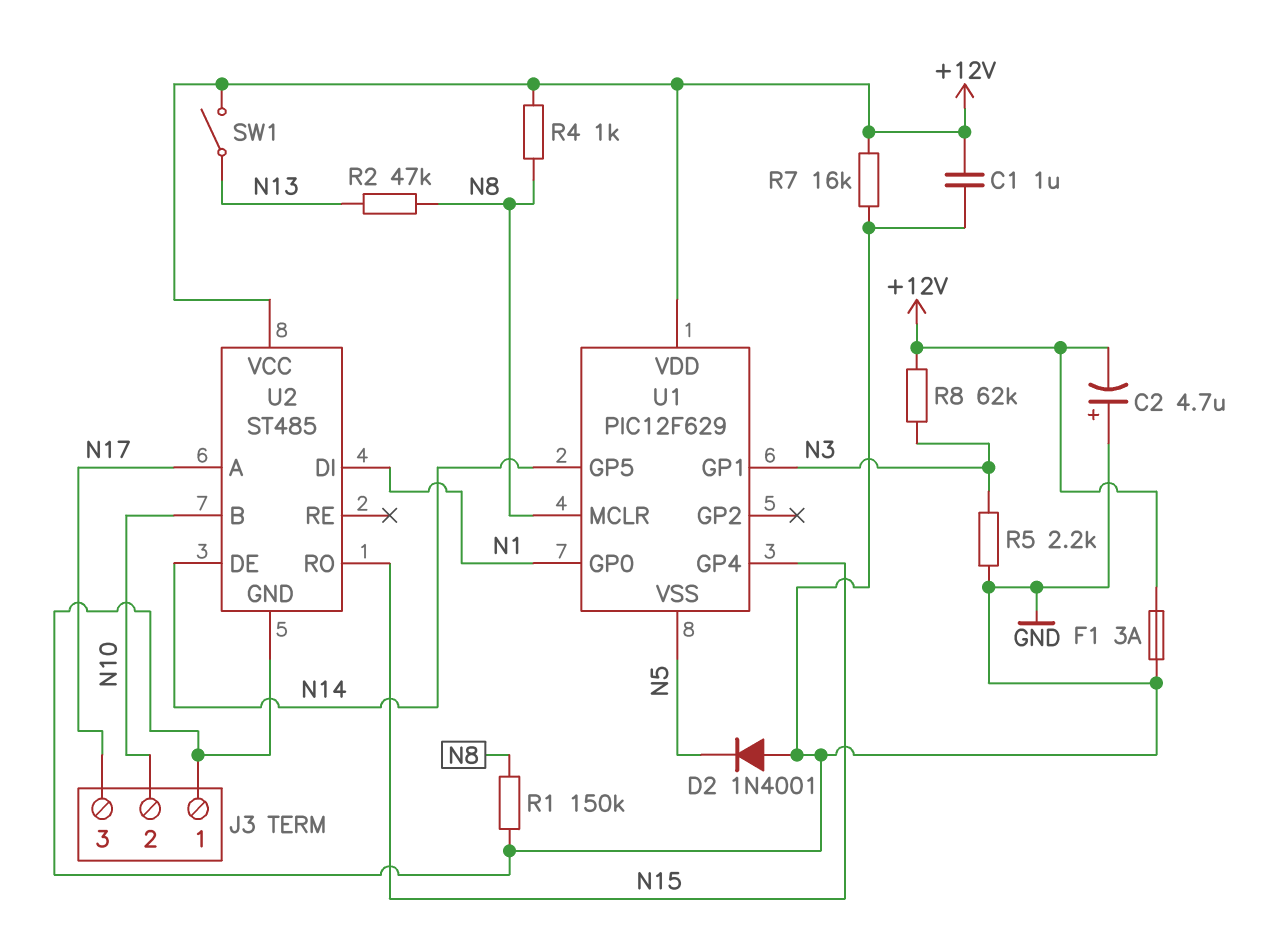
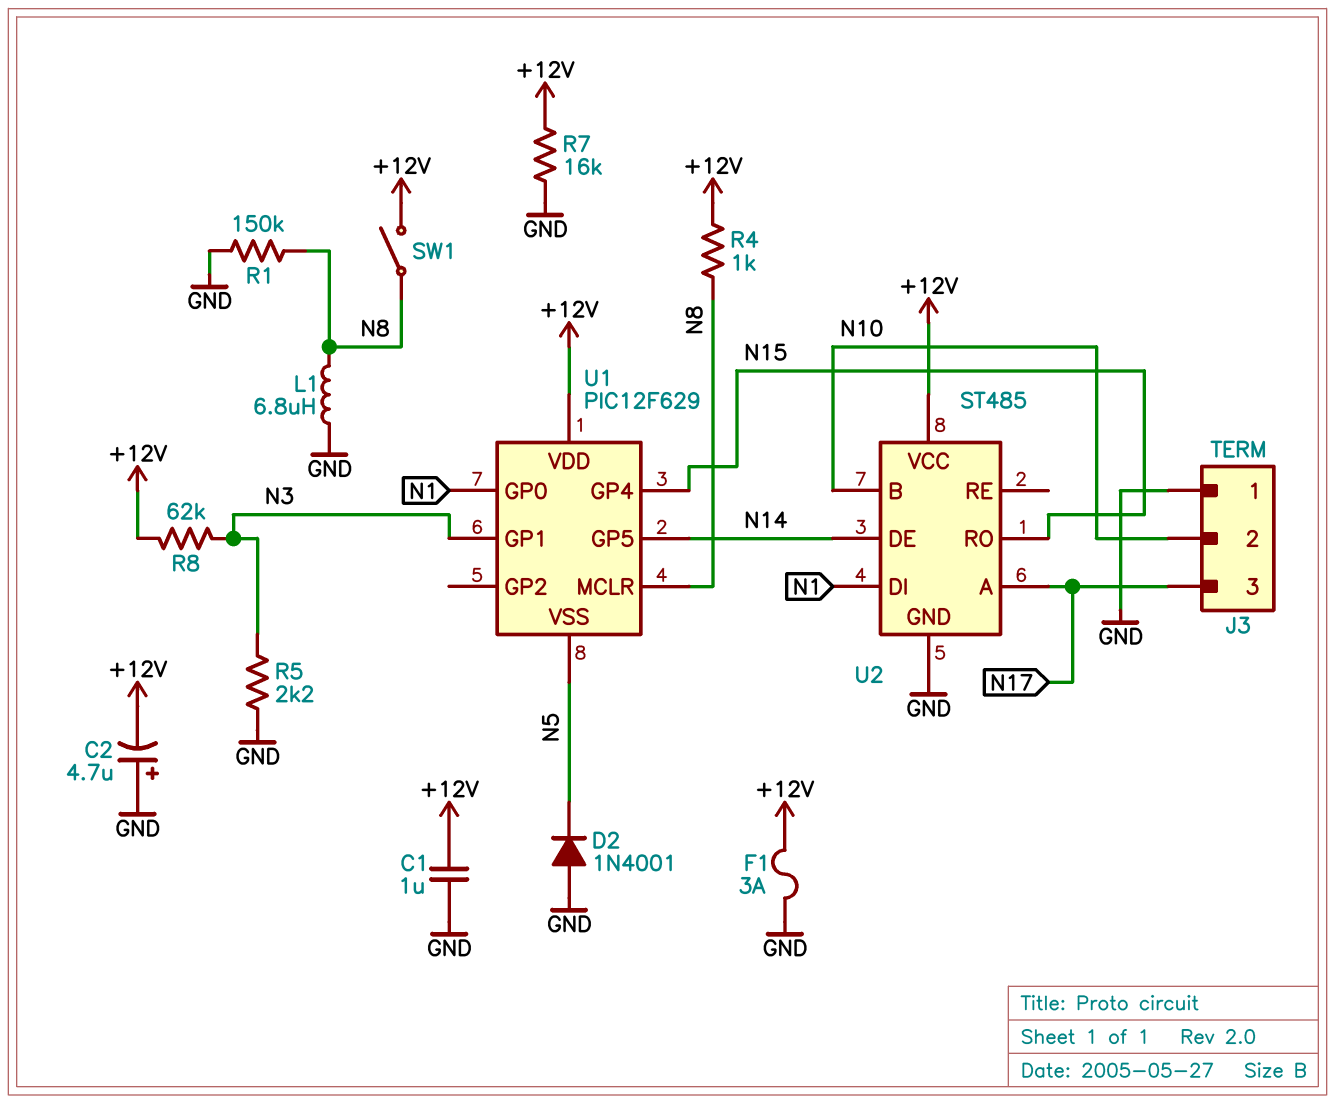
L1: none -> 6.8uH (GND, N8)
R2: 47k (N8, N13) -> none
SW1: switch (+12V, N13) -> switch (+12V, N8)

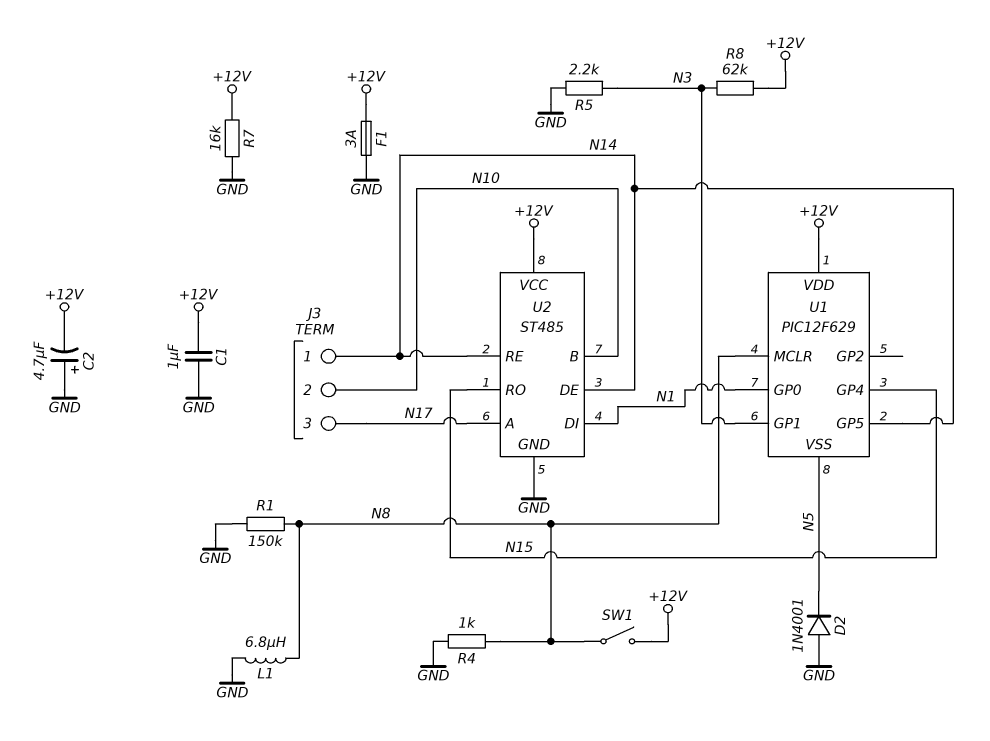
J3 pin 1: GND -> N14
R4: 1k (+12V, N8) -> 1k (GND, N8)
U2 pin RE: none -> N14

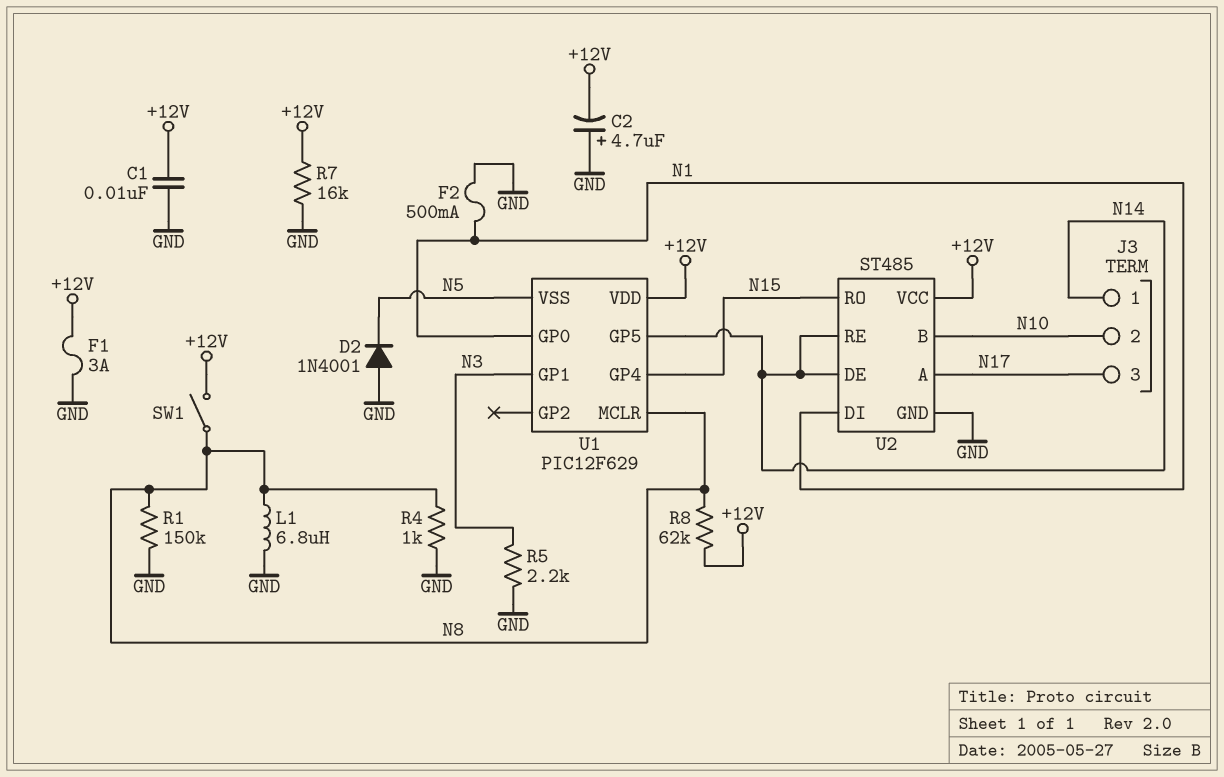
C1: 1uF (+12V, GND) -> 10nF (+12V, GND)
F2: none -> 500mA (GND, N1)
R8: 62k (+12V, N3) -> 62k (+12V, N8)

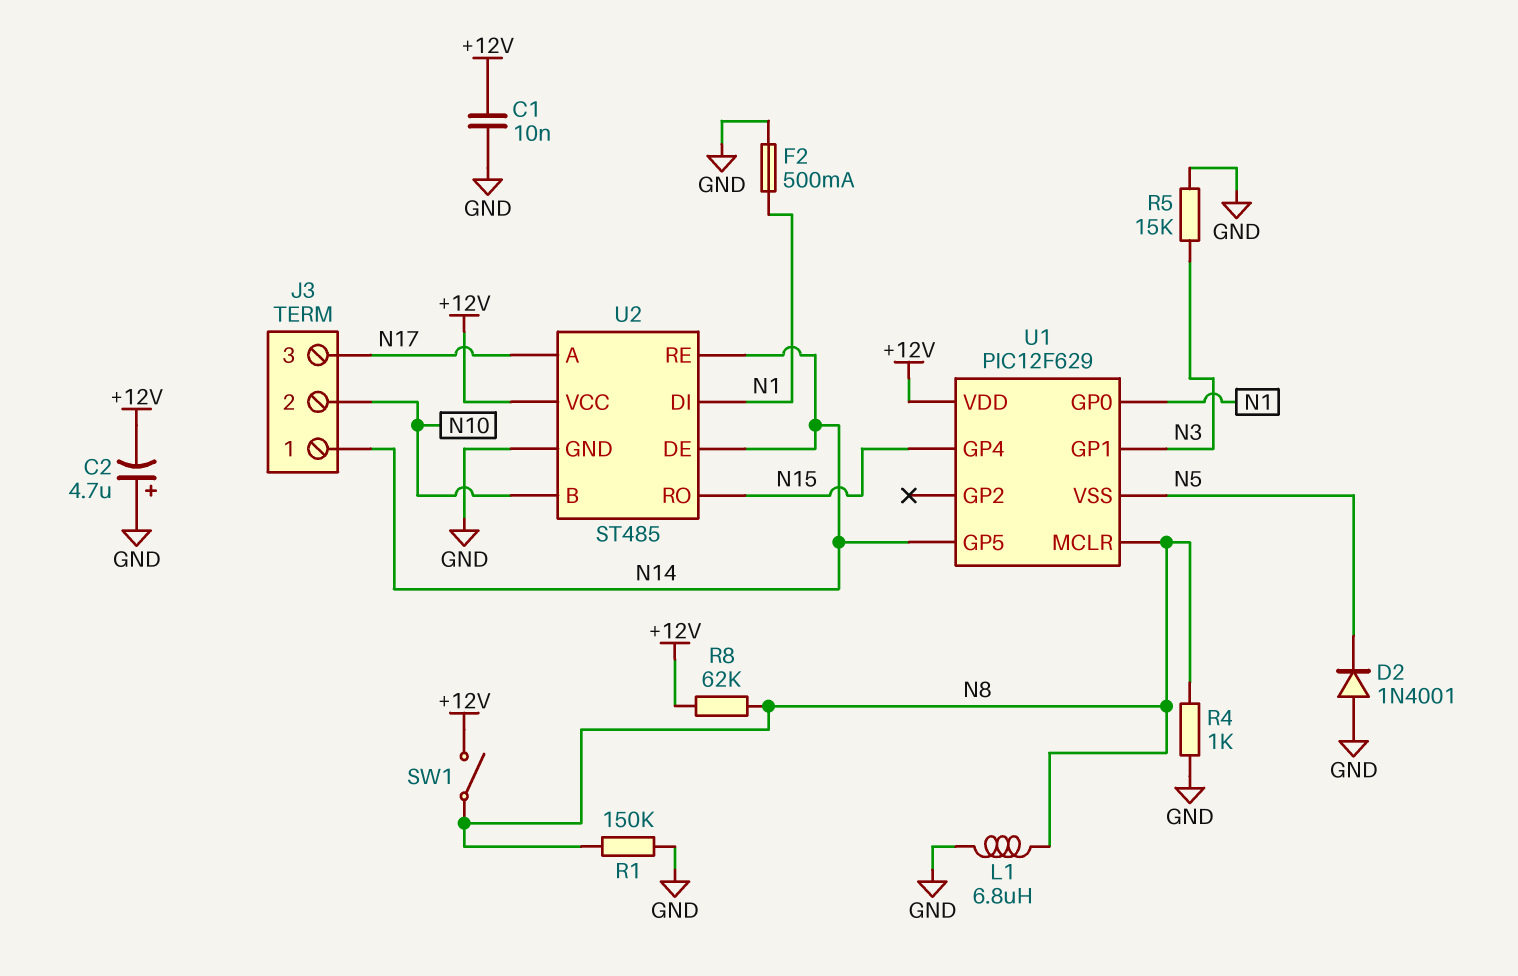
F1: 3A (+12V, GND) -> none
R5: 2.2k (GND, N3) -> 15k (GND, N3)
R7: 16k (+12V, GND) -> none

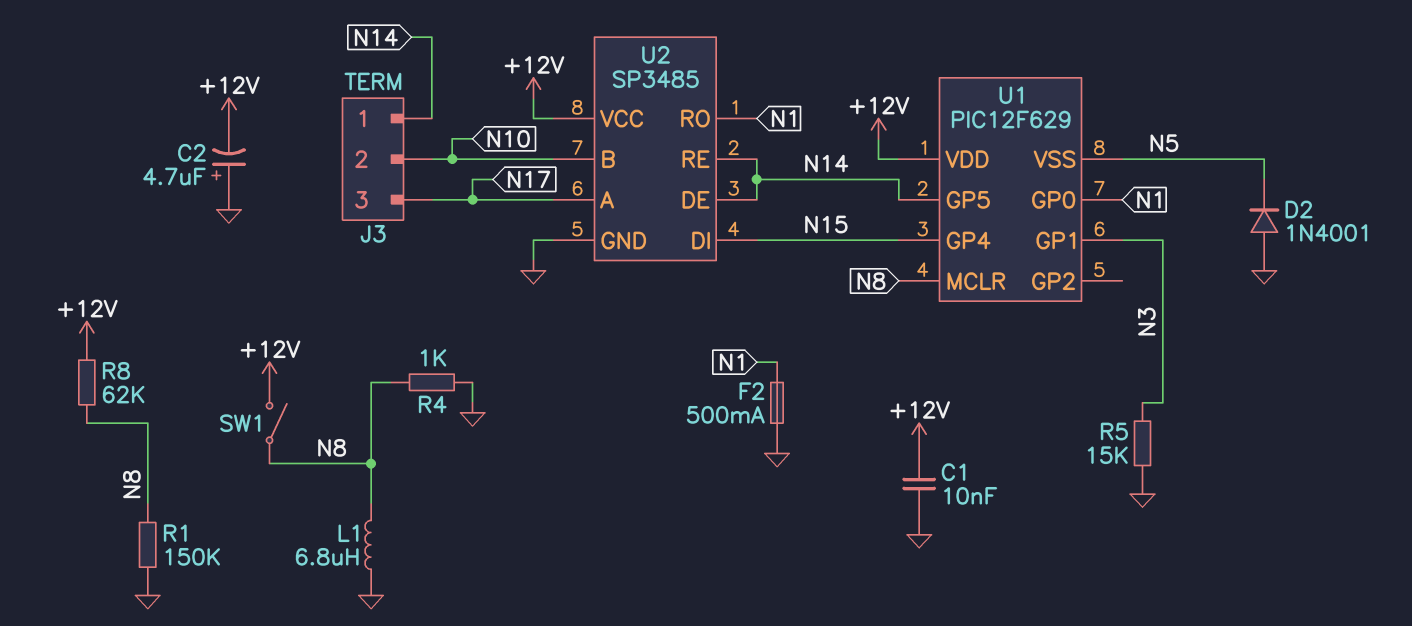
U2: ST485 -> SP3485
U2 pin DI: N1 -> N15
U2 pin RO: N15 -> N1

